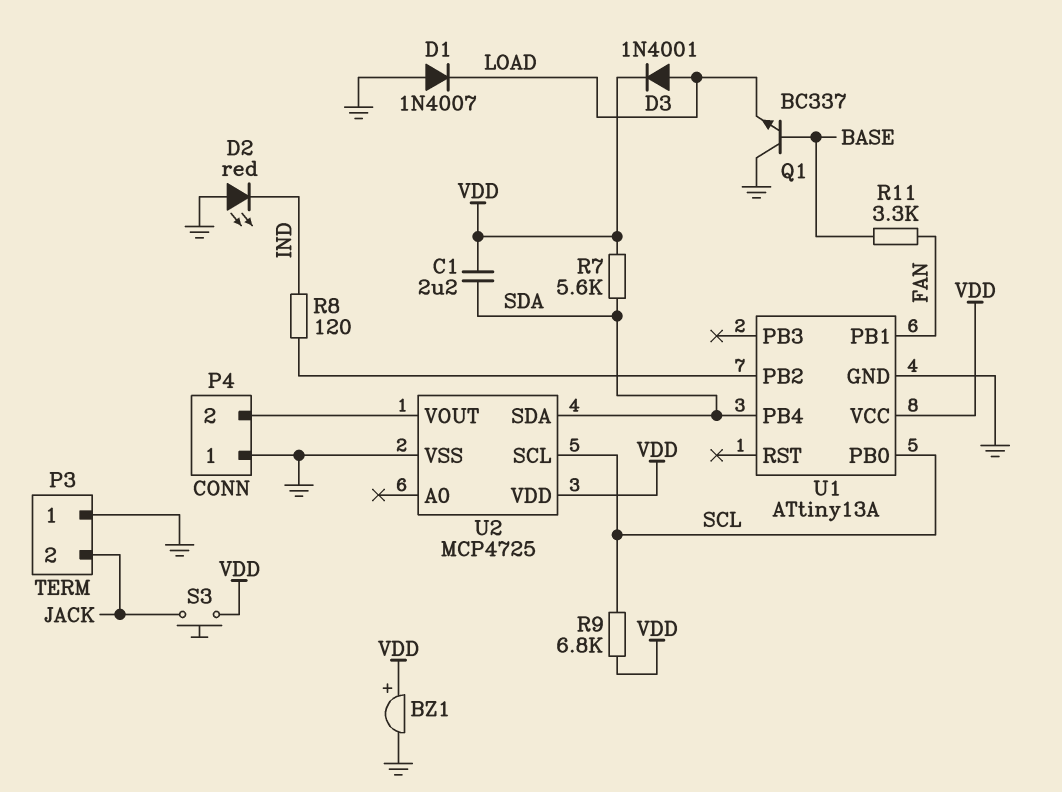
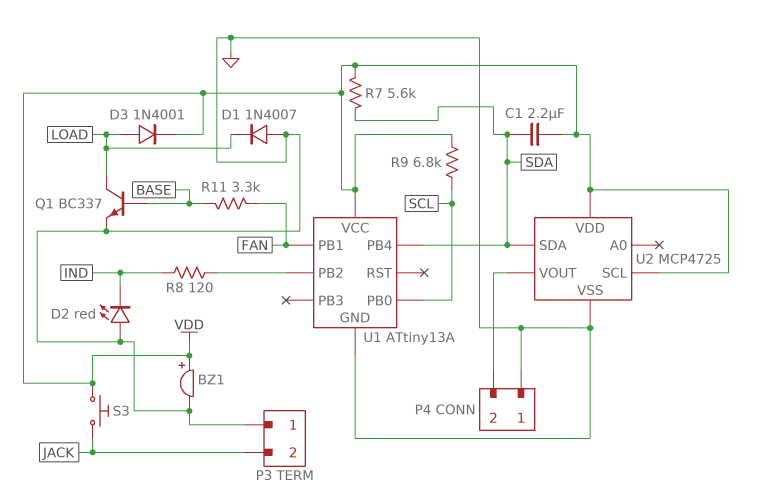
Q1: NPN BC337 (B BASE, C GND, E LOAD) -> NPN BC337 (B BASE, C LOAD, E GND)
U2 pin SCL: SCL -> VDD

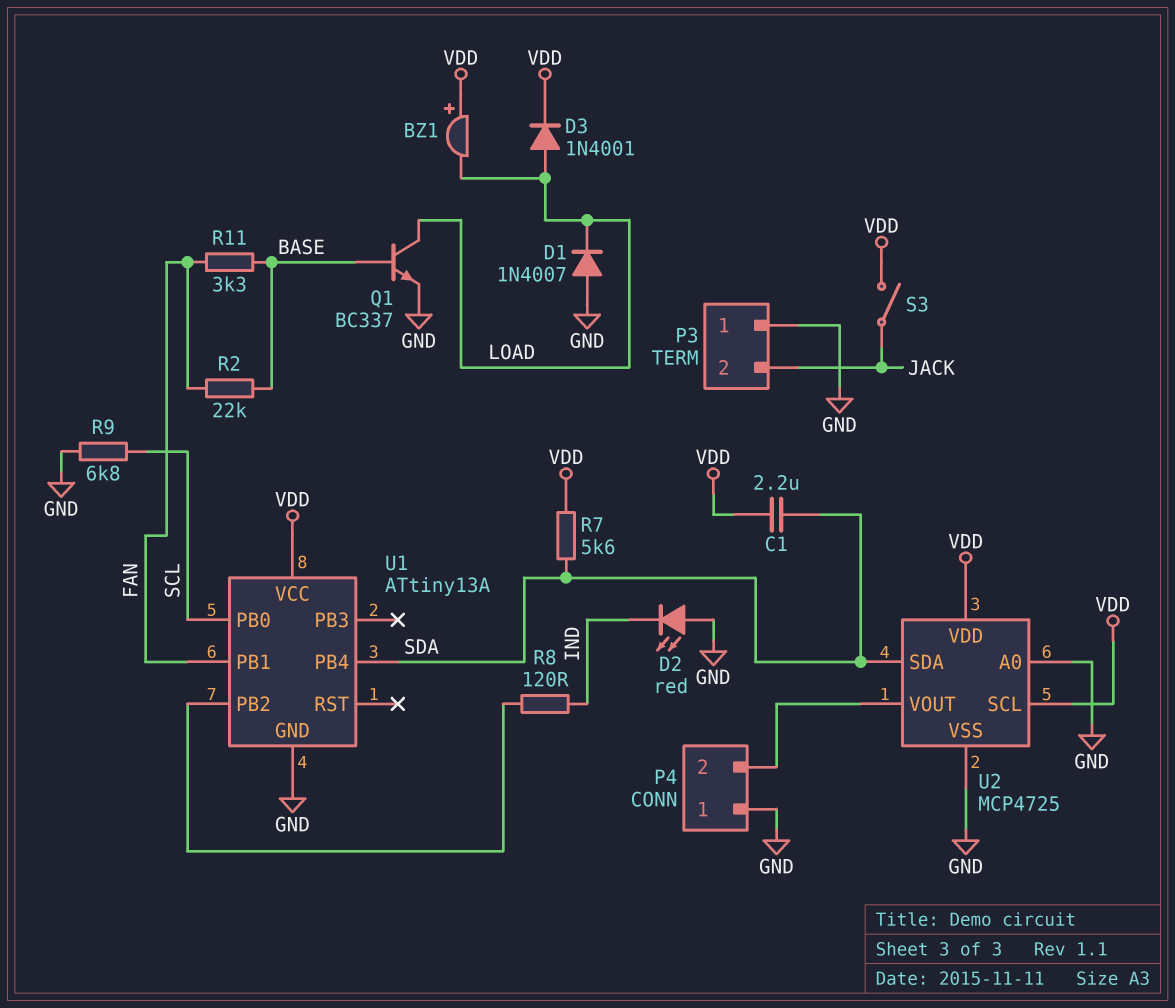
BZ1: buzzer (plus VDD, minus GND) -> buzzer (plus VDD, minus LOAD)
R2: none -> 22k (BASE, FAN)
R9: 6.8k (SCL, VDD) -> 6.8k (GND, SCL)
S3: button (JACK, VDD) -> switch (JACK, VDD)
U2 pin A0: none -> GND

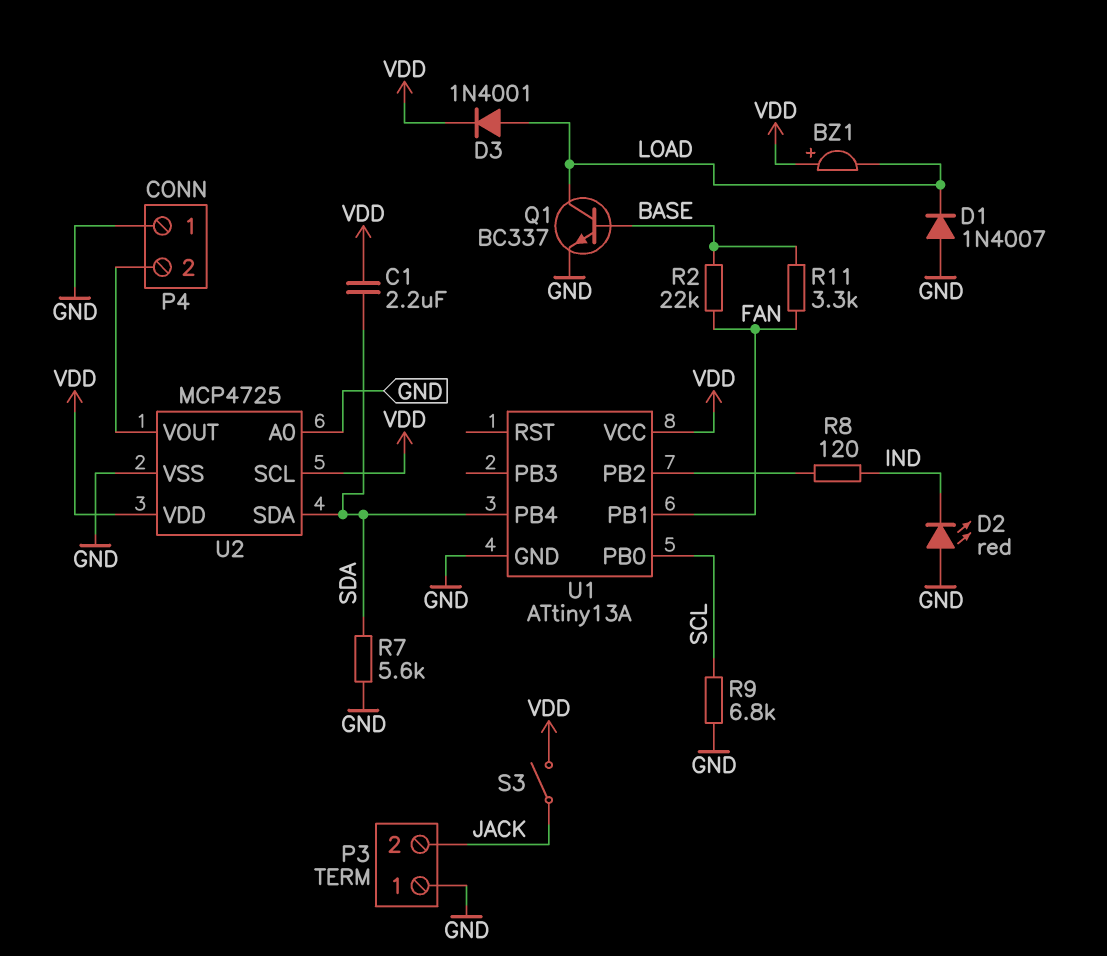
R7: 5.6k (SDA, VDD) -> 5.6k (GND, SDA)

